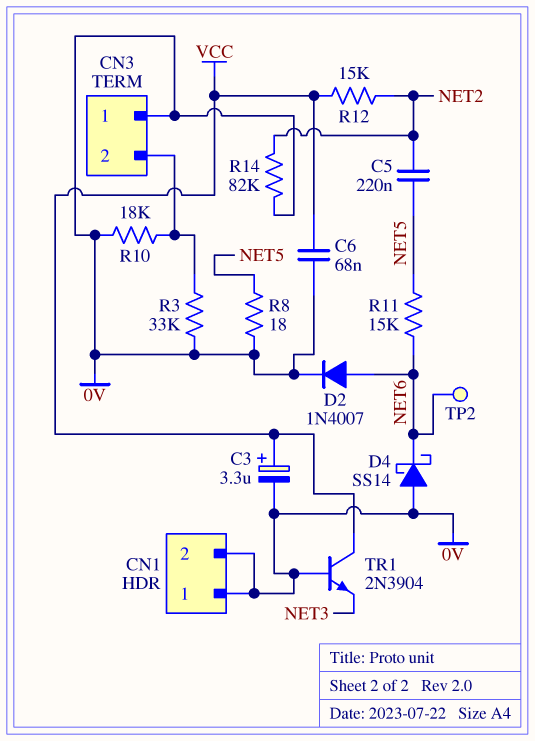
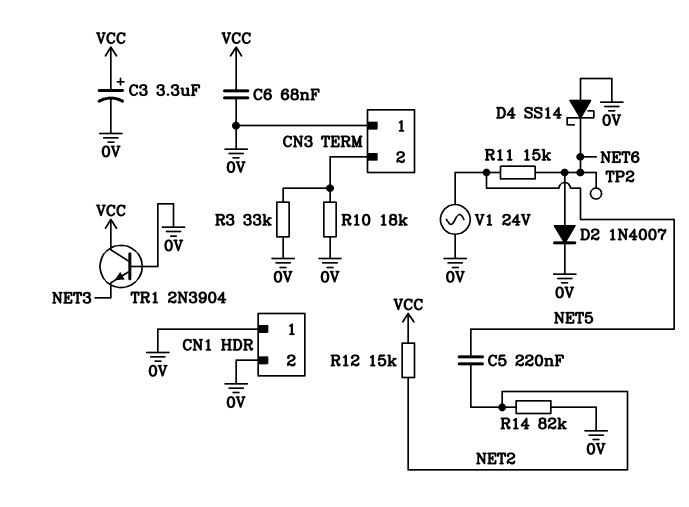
R8: 18 (0V, NET5) -> none
V1: none -> AC 24V (0V, NET5)

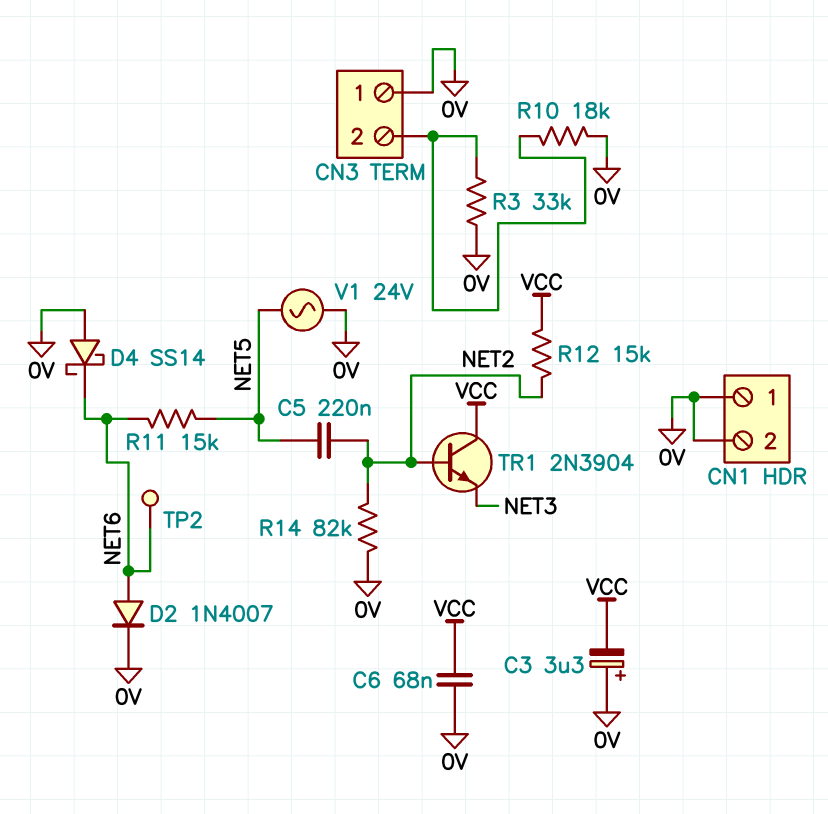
C3: 3.3uF (plus VCC, minus 0V) -> 3.3uF (plus 0V, minus VCC)
TR1: NPN 2N3904 (B 0V, C VCC, E NET3) -> NPN 2N3904 (B NET2, C VCC, E NET3)

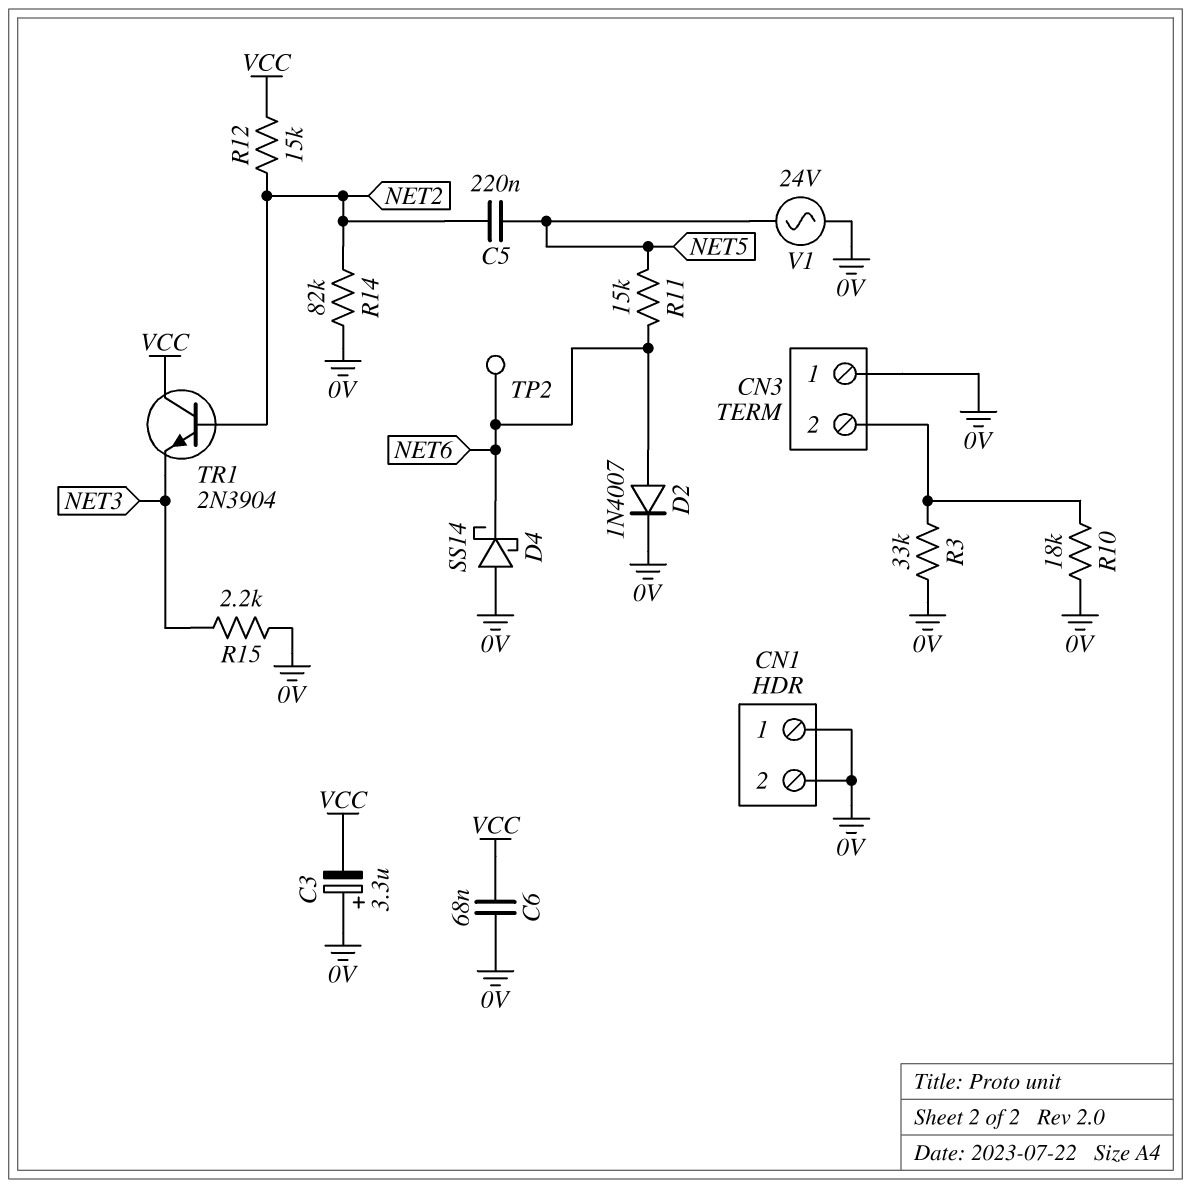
R15: none -> 2.2k (0V, NET3)

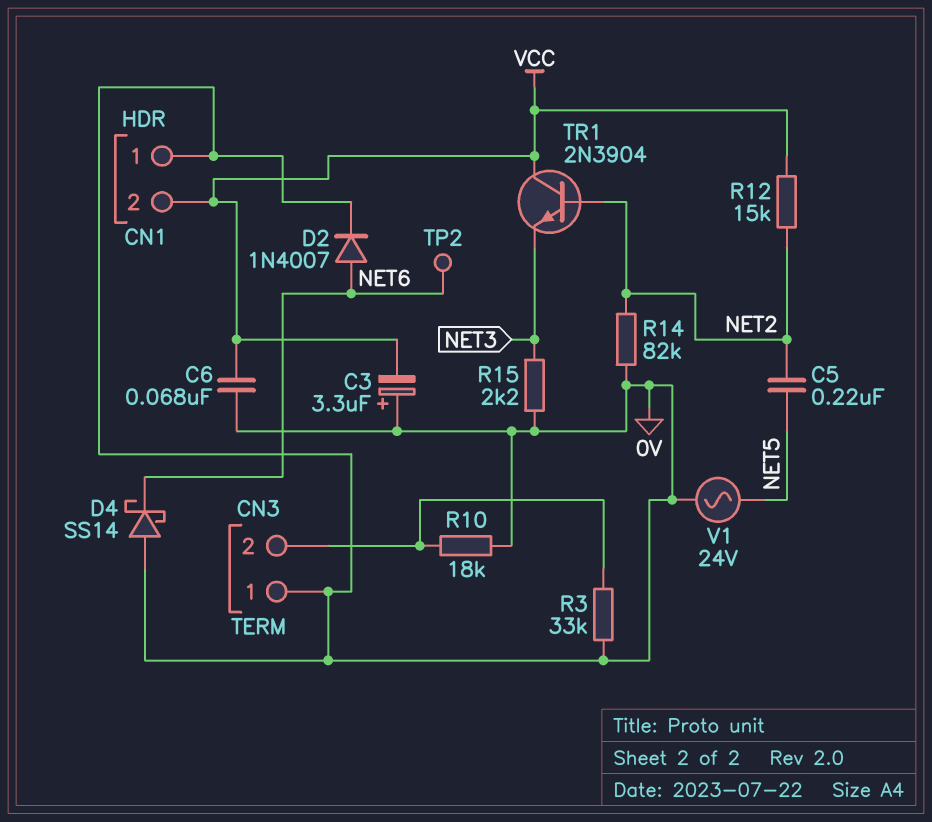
CN1 pin 2: 0V -> VCC
R11: 15k (NET5, NET6) -> none

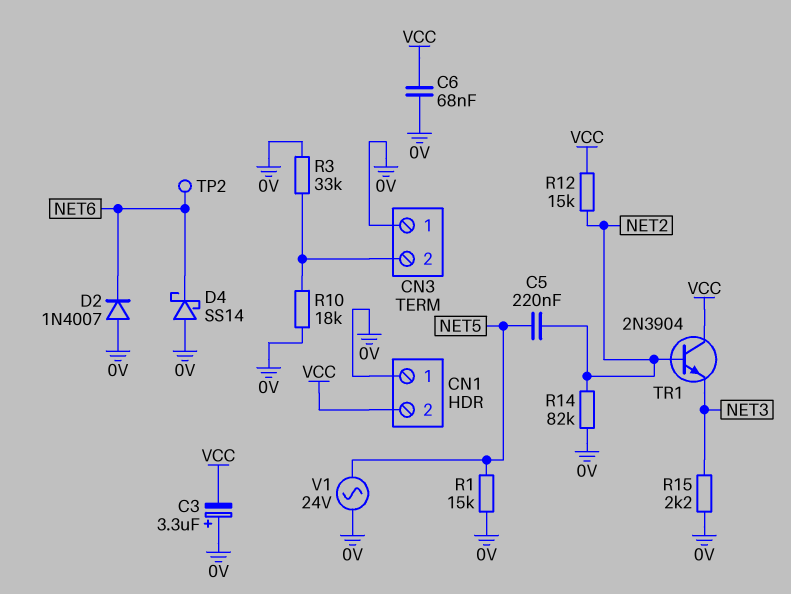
D2: diode 1N4007 (A NET6, K 0V) -> diode 1N4007 (A 0V, K NET6)
R1: none -> 15k (0V, NET5)

